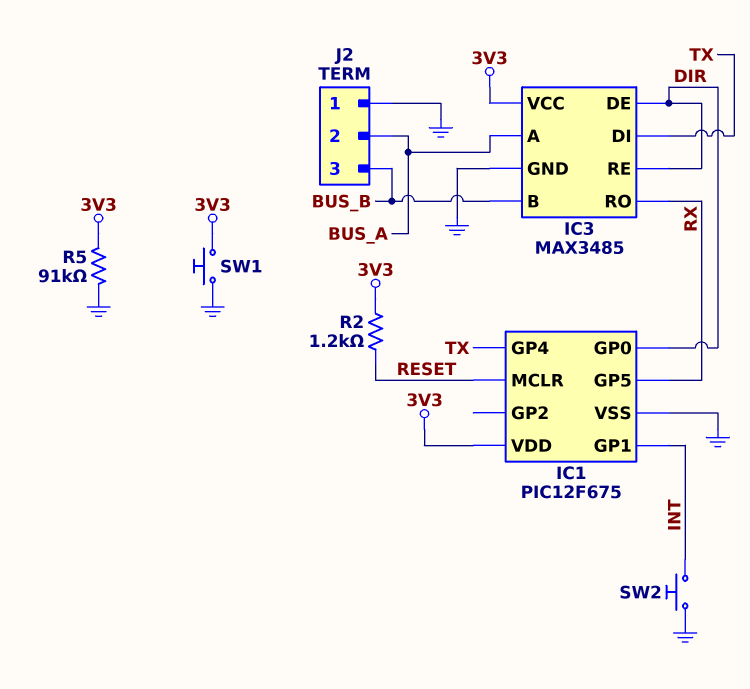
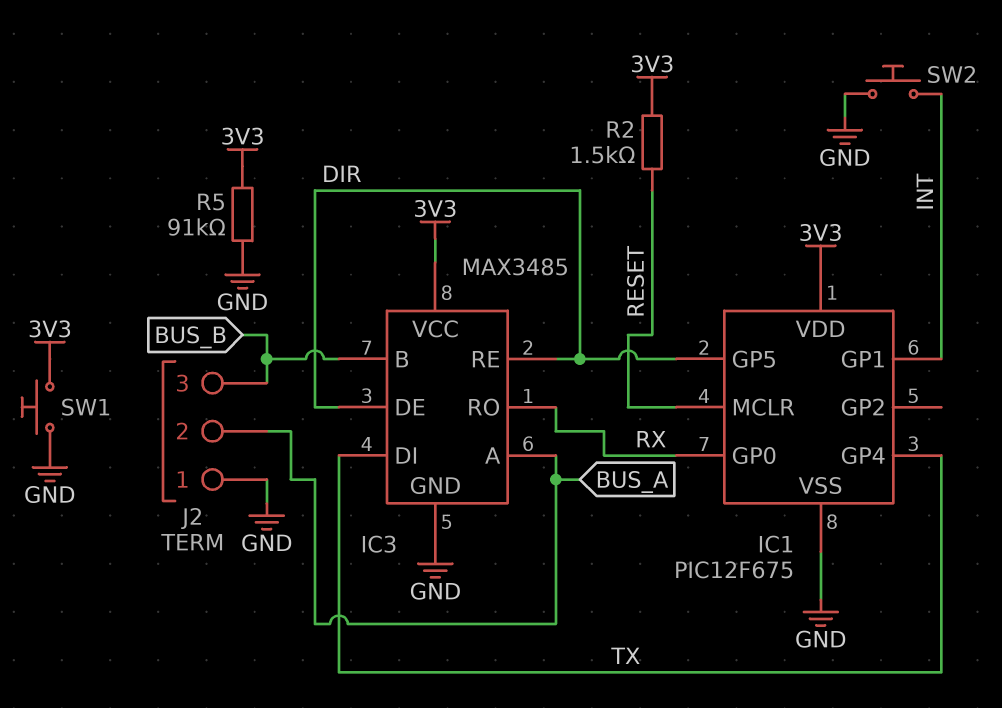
IC1 pin GP0: DIR -> RX
IC1 pin GP5: RX -> DIR
R2: 1.2k (3V3, RESET) -> 1.5k (3V3, RESET)

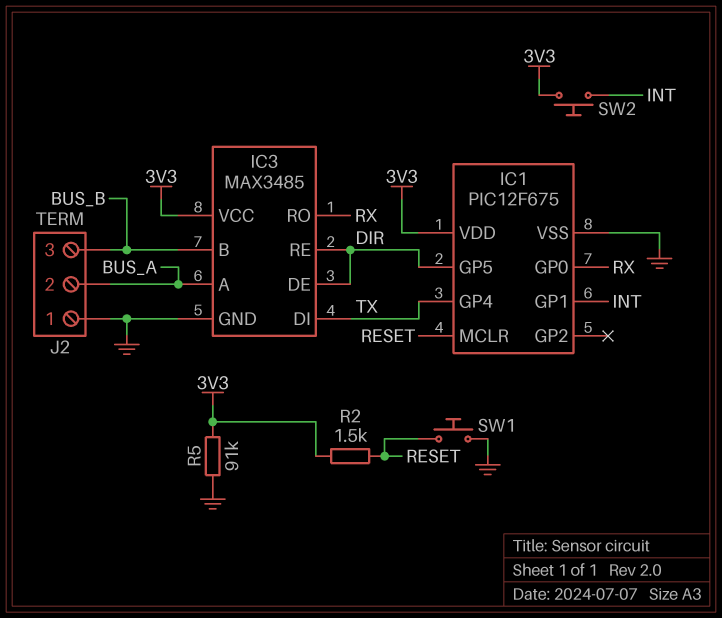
SW1: button (3V3, GND) -> button (GND, RESET)
SW2: button (GND, INT) -> button (3V3, INT)

